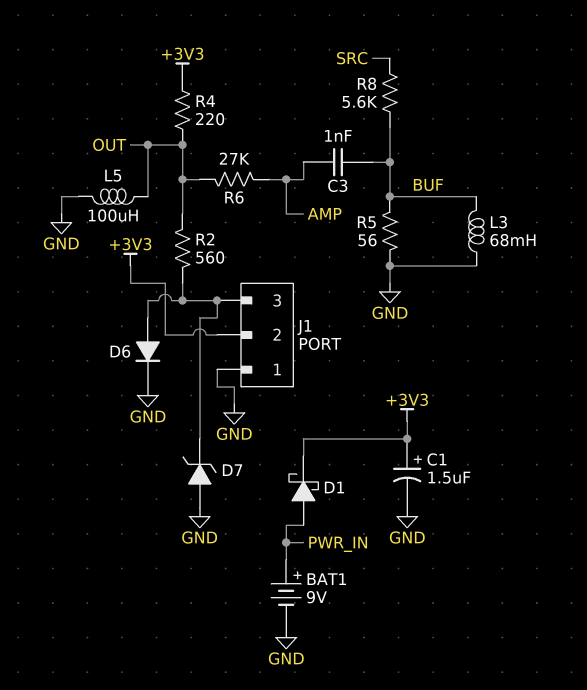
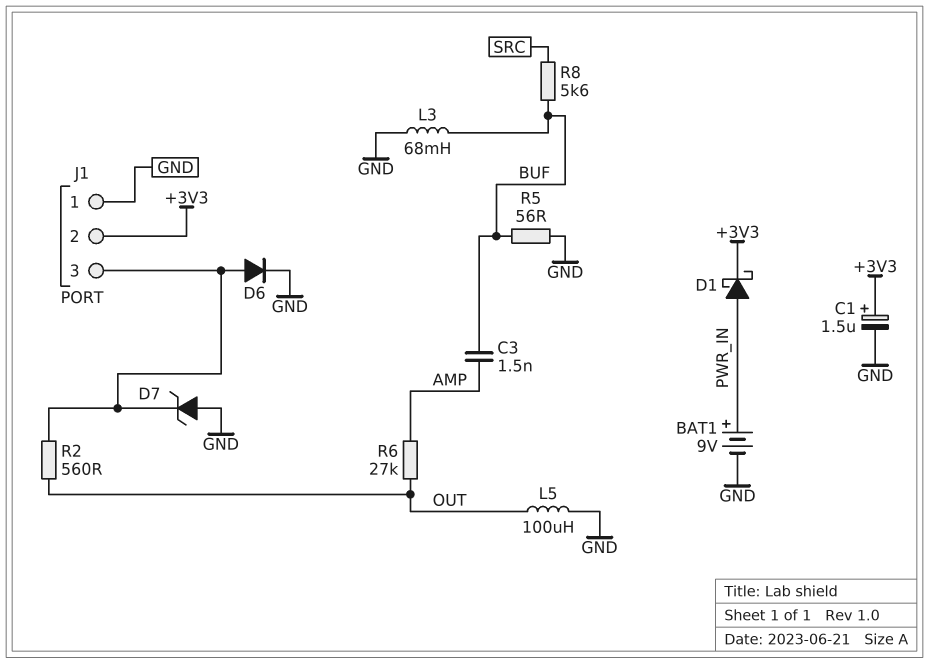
C3: 1nF (AMP, BUF) -> 1.5nF (AMP, BUF)
R4: 220 (+3V3, OUT) -> none

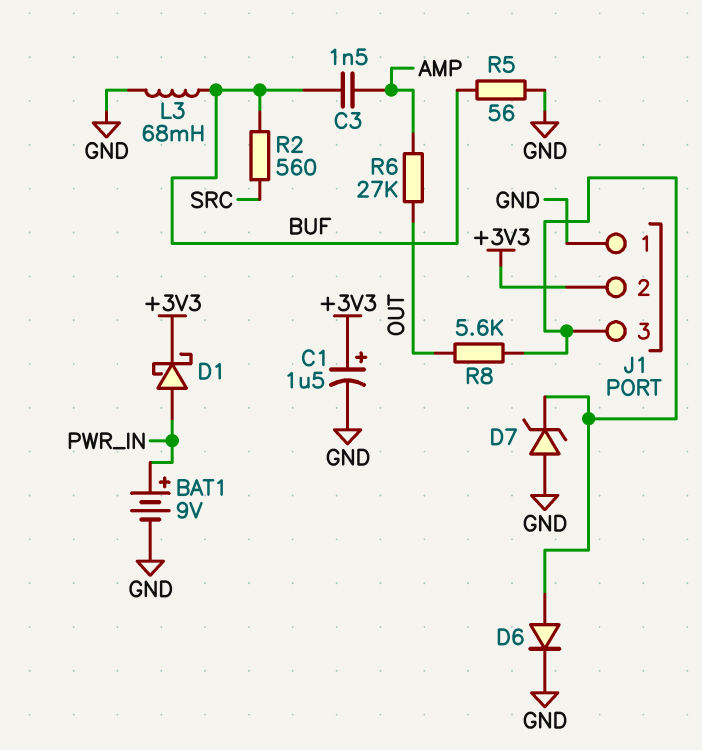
L5: 100uH (GND, OUT) -> none
R2: 560 (J1/3, OUT) -> 560 (BUF, SRC)
R8: 5.6k (BUF, SRC) -> 5.6k (J1/3, OUT)

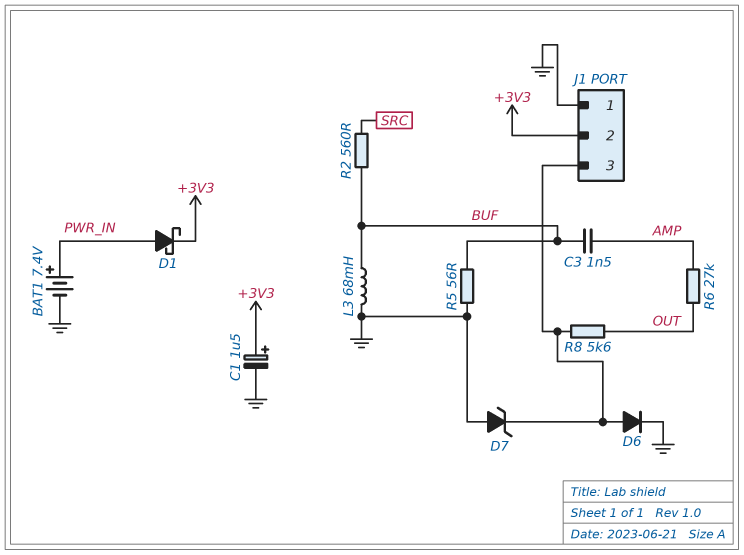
BAT1: 9V (plus PWR_IN, minus GND) -> 7.4V (plus PWR_IN, minus GND)

